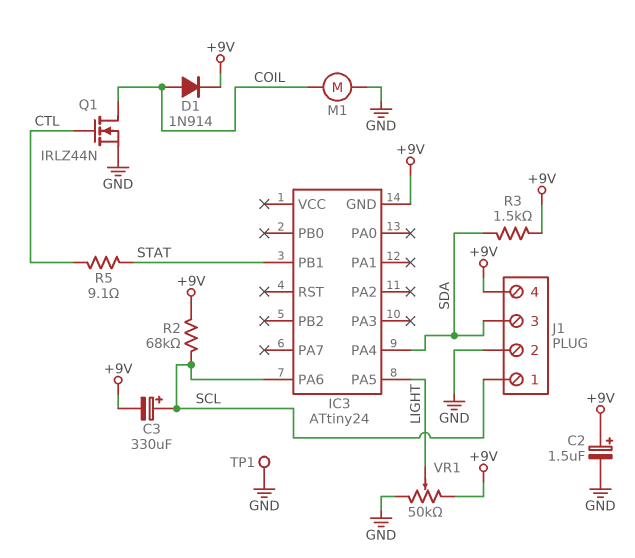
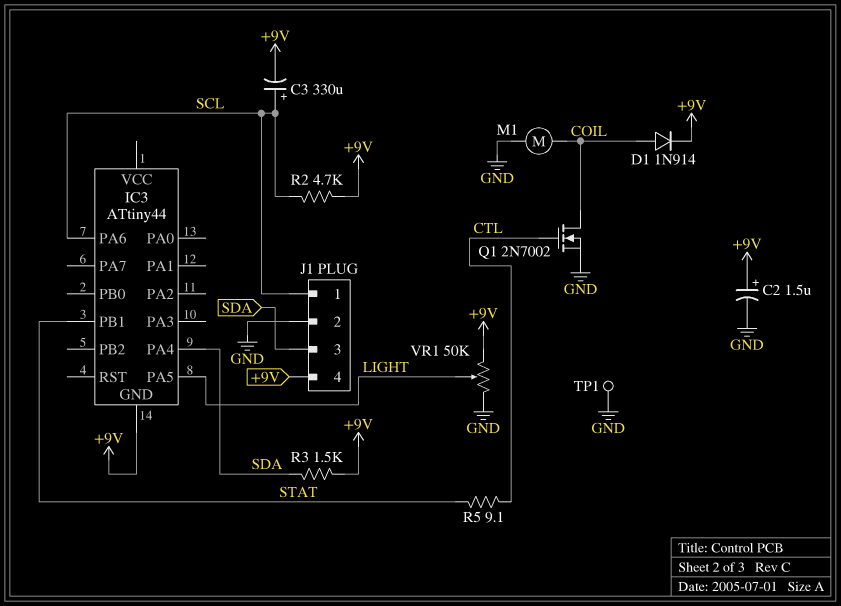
IC3: ATtiny24 -> ATtiny44
Q1: NMOS IRLZ44N (G CTL, D COIL, S GND) -> NMOS 2N7002 (G CTL, D COIL, S GND)
R2: 68k (+9V, SCL) -> 4.7k (+9V, SCL)

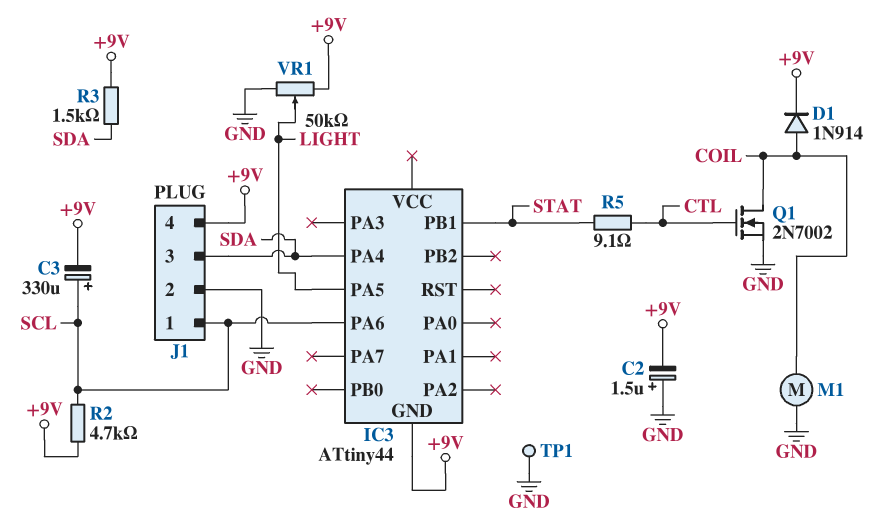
C2: 1.5uF (plus +9V, minus GND) -> 1.5uF (plus GND, minus +9V)

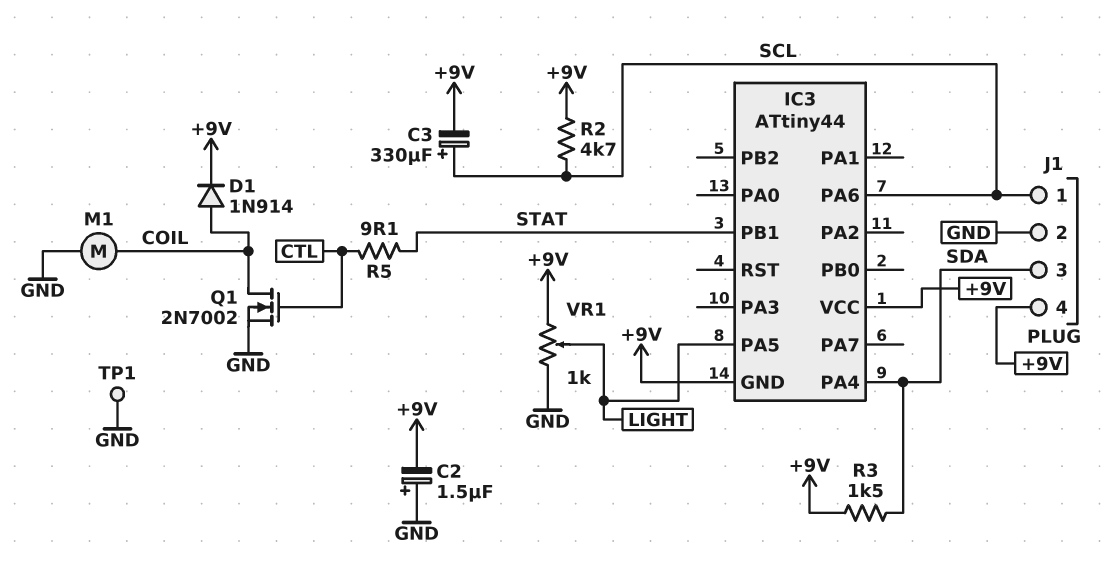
IC3 pin VCC: none -> +9V
VR1: 50k (+9V, GND, wiper LIGHT) -> 1k (+9V, GND, wiper LIGHT)

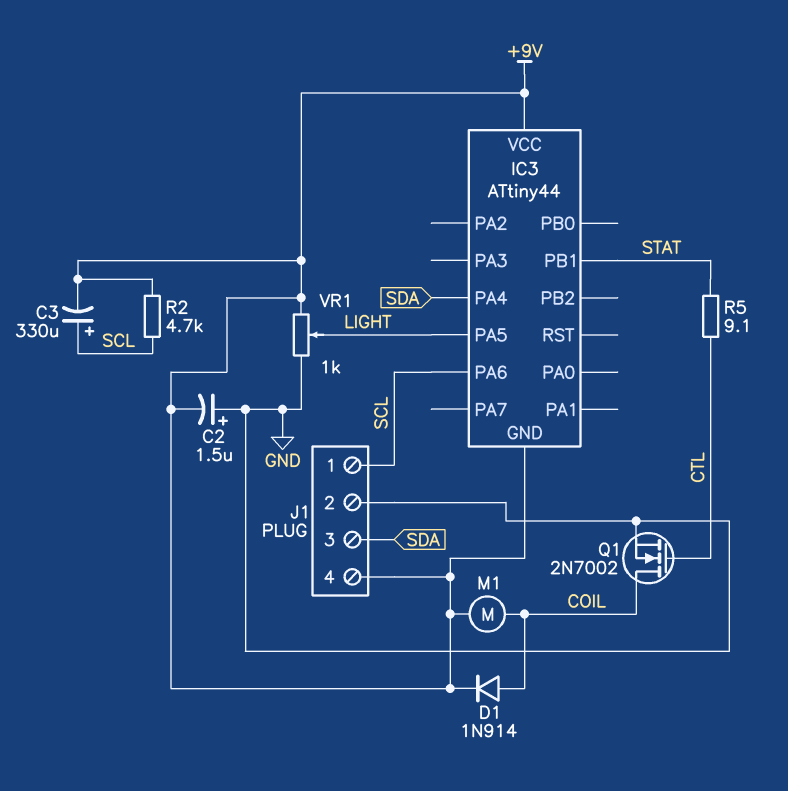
M1: motor (COIL, GND) -> motor (+9V, COIL)
R3: 1.5k (+9V, SDA) -> none
TP1: test point (GND) -> none

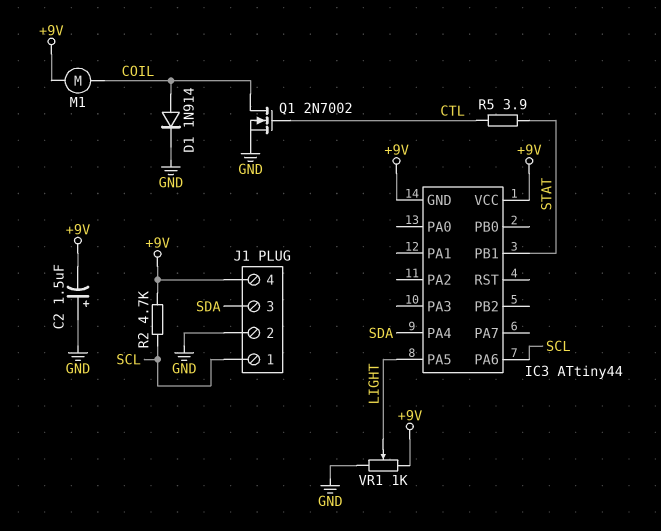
C3: 330uF (plus SCL, minus +9V) -> none
D1: diode 1N914 (A COIL, K +9V) -> diode 1N914 (A COIL, K GND)
R5: 9.1 (CTL, STAT) -> 3.9 (CTL, STAT)

